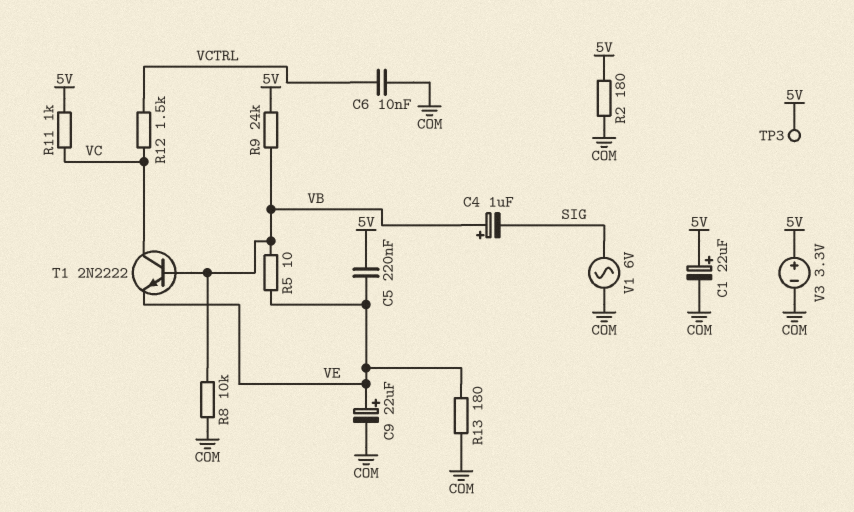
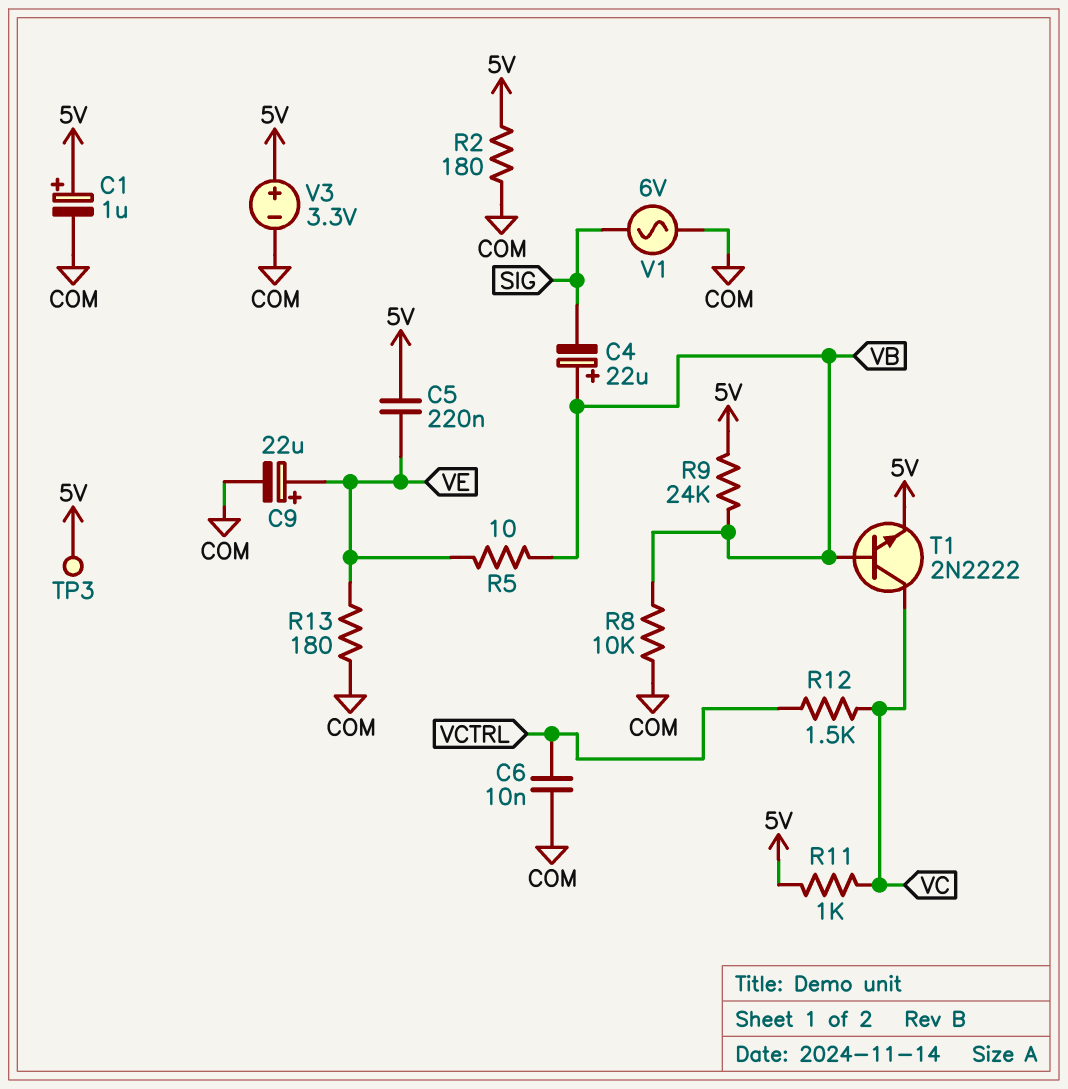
C1: 22uF (plus 5V, minus COM) -> 1uF (plus 5V, minus COM)
C4: 1uF (plus VB, minus SIG) -> 22uF (plus VB, minus SIG)
T1: NPN 2N2222 (B VB, C VC, E VE) -> NPN 2N2222 (B VB, C VC, E 5V)

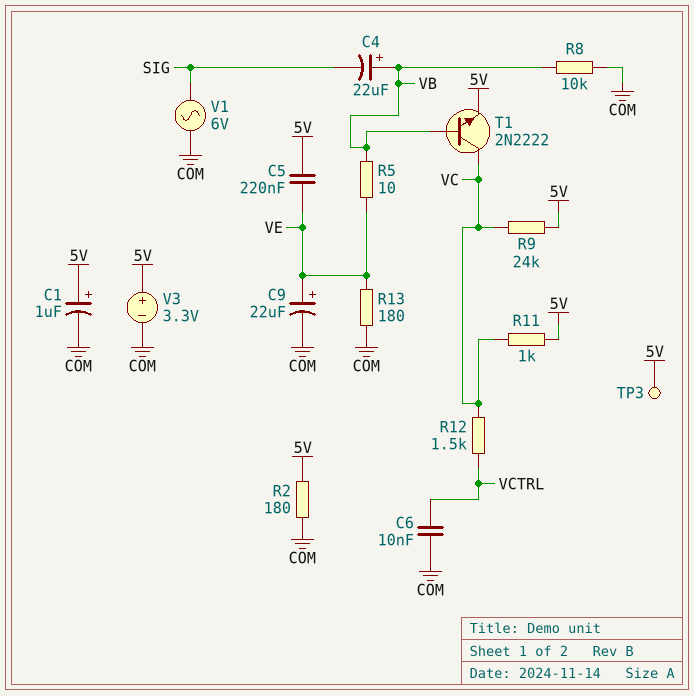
R9: 24k (5V, VB) -> 24k (5V, VC)

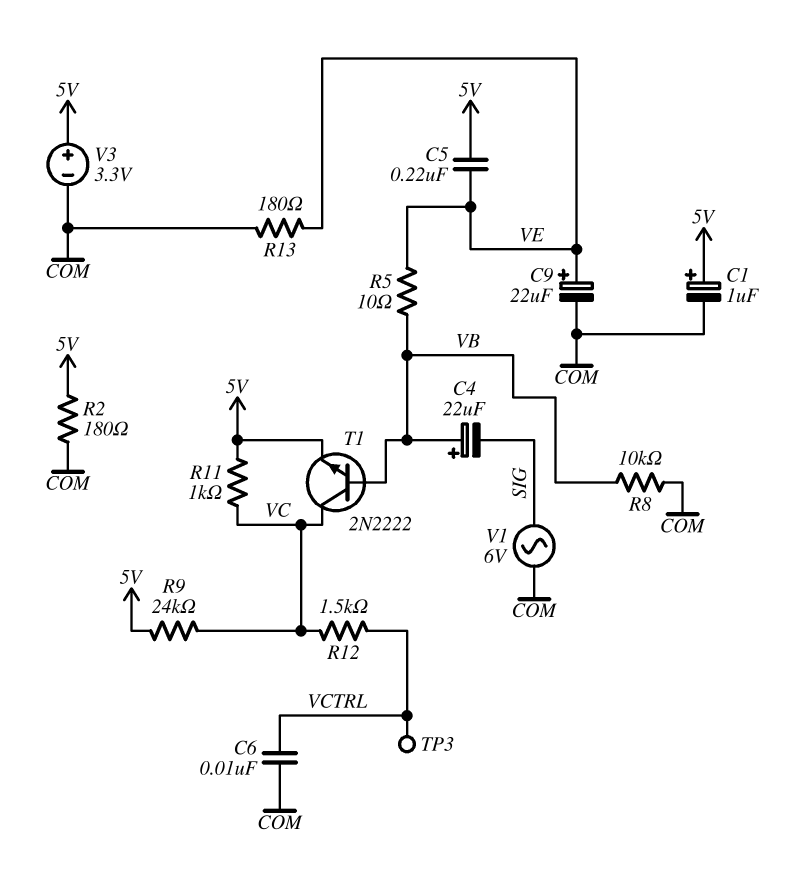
TP3: test point (5V) -> test point (VCTRL)

